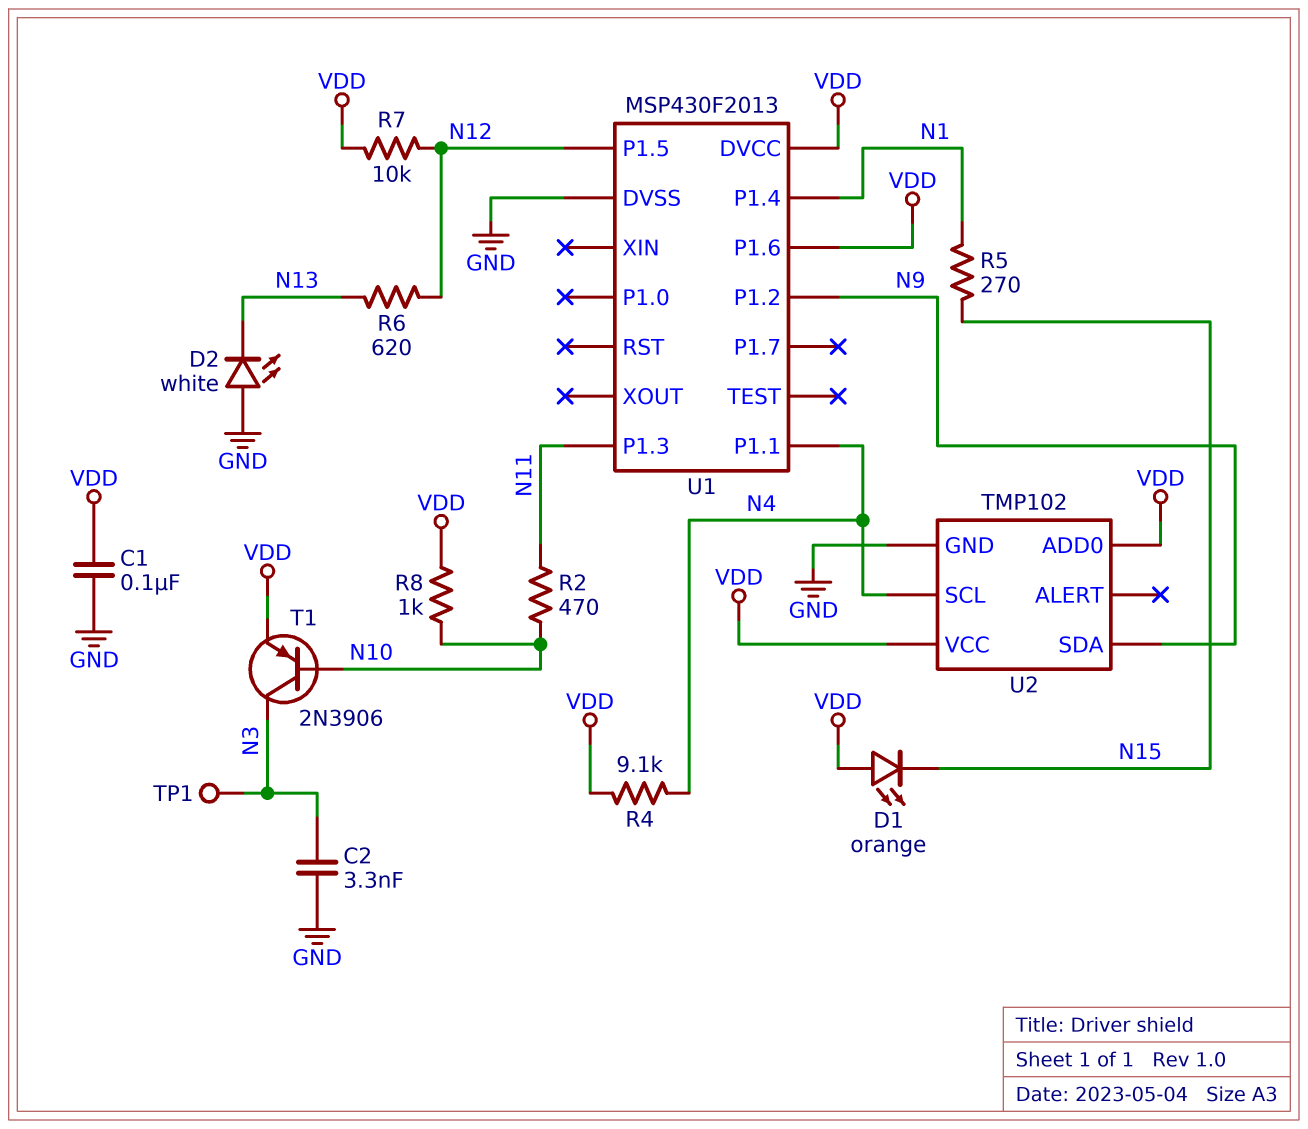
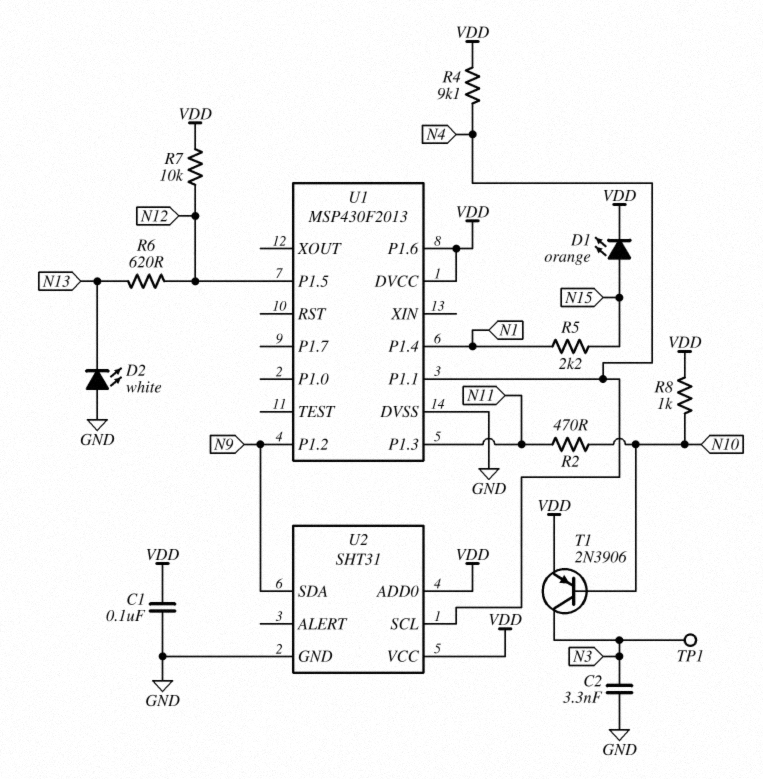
D1: LED orange (A VDD, K N15) -> LED orange (A N15, K VDD)
R5: 270 (N1, N15) -> 2.2k (N1, N15)
U2: TMP102 -> SHT31

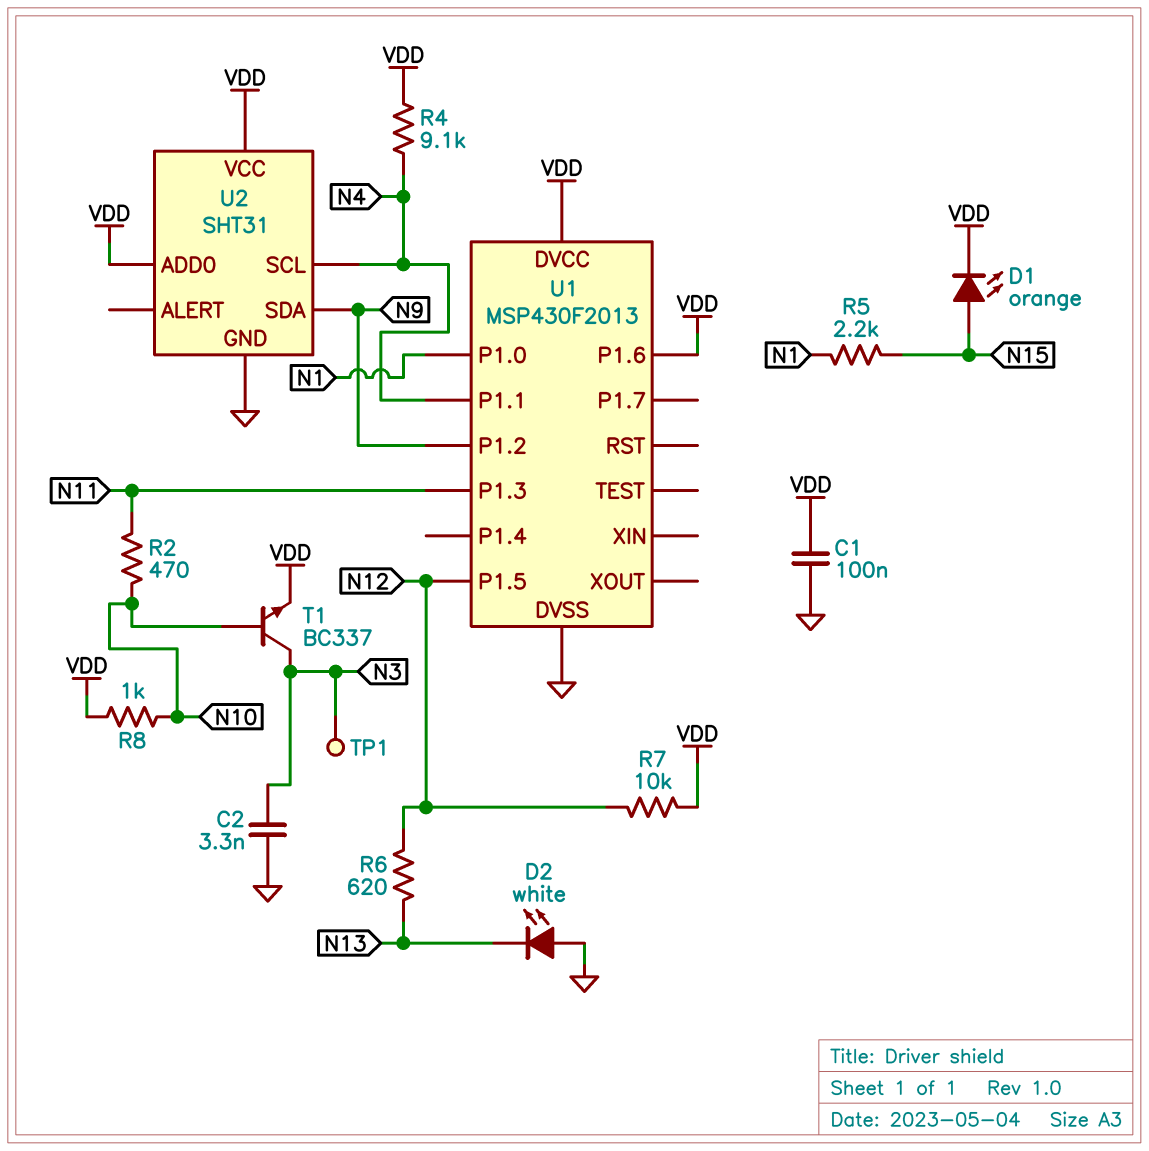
T1: PNP 2N3906 (B N10, C N3, E VDD) -> NPN BC337 (B N10, C N3, E VDD)
U1 pin P1.0: none -> N1
U1 pin P1.4: N1 -> none

